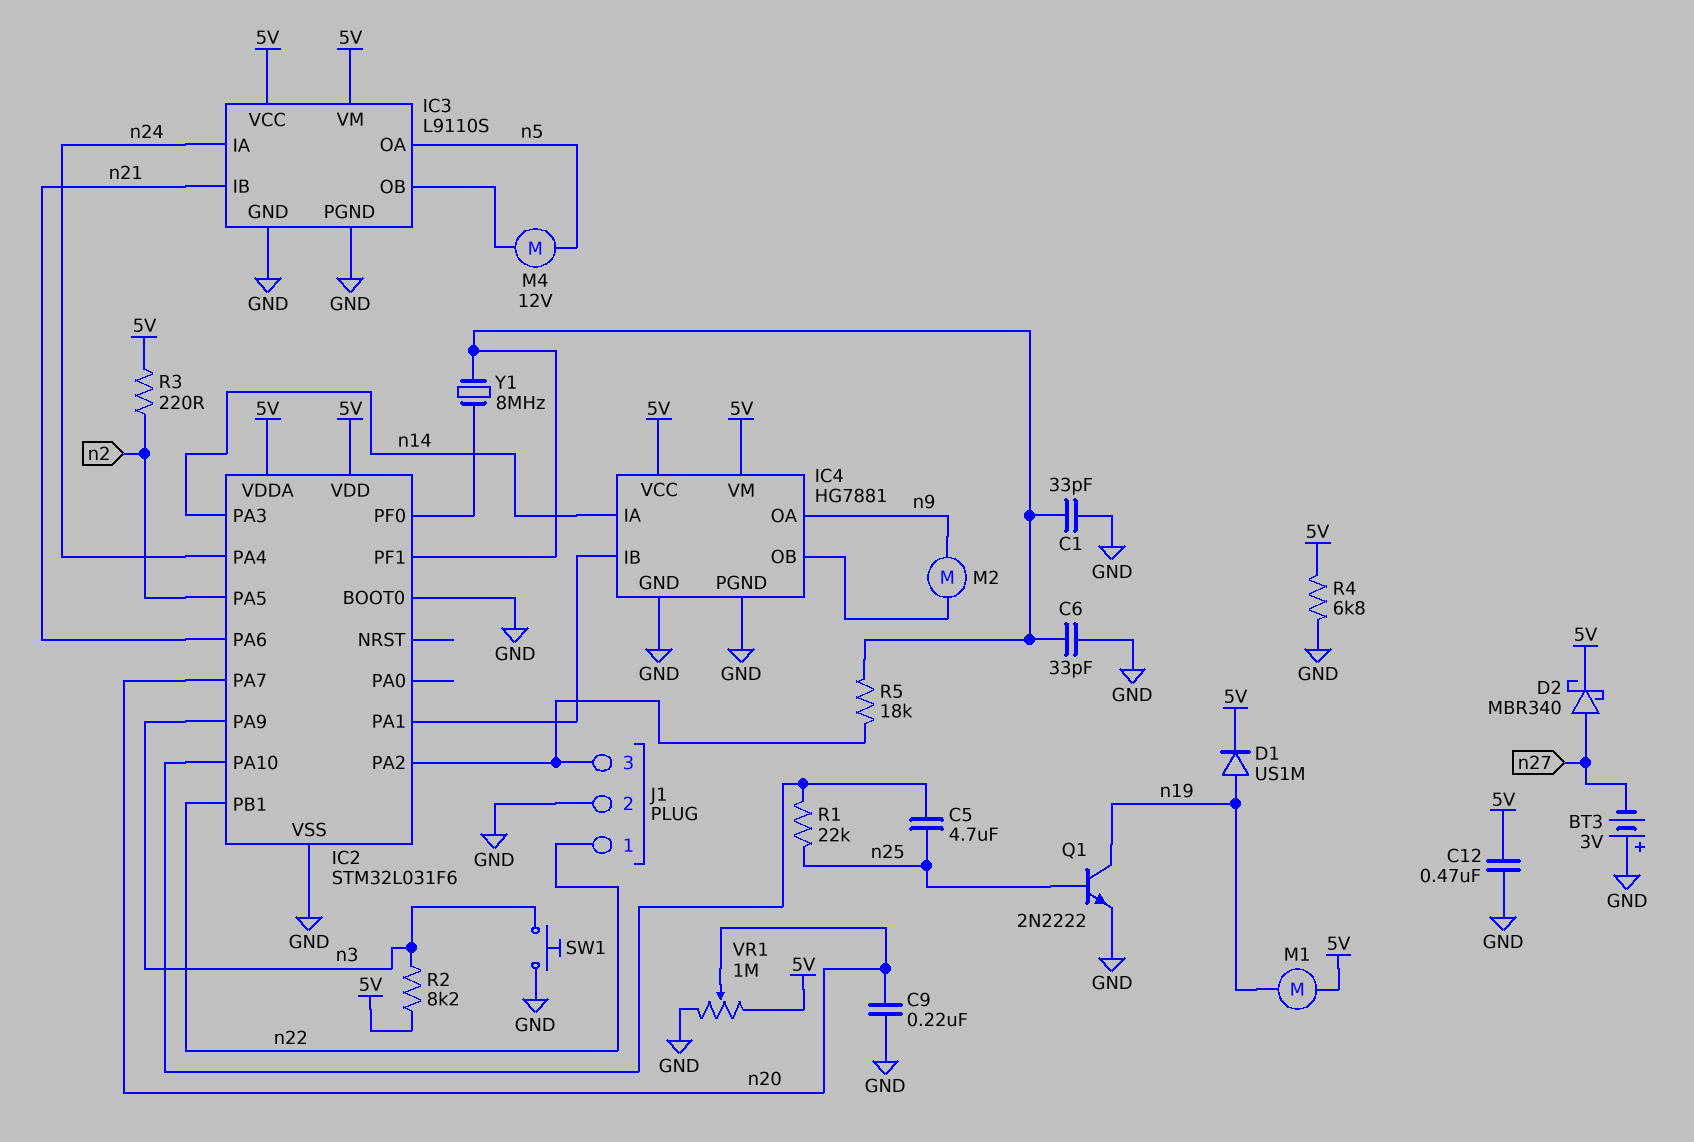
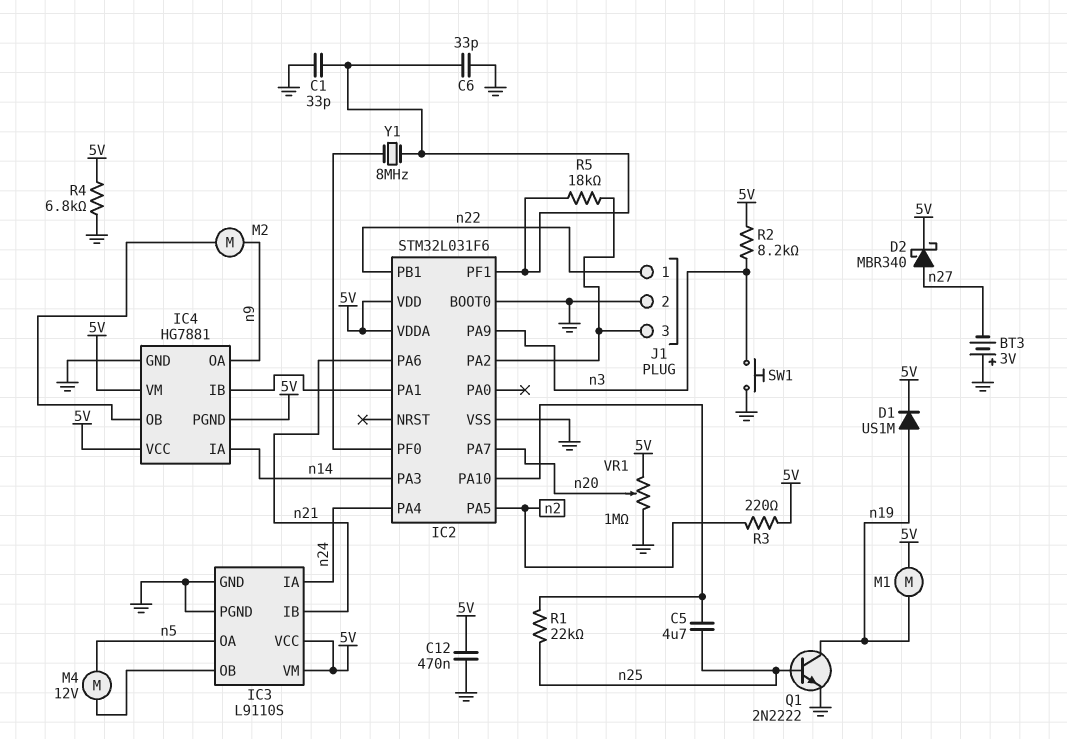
C9: 220nF (GND, n20) -> none
IC4 pin PGND: GND -> 5V

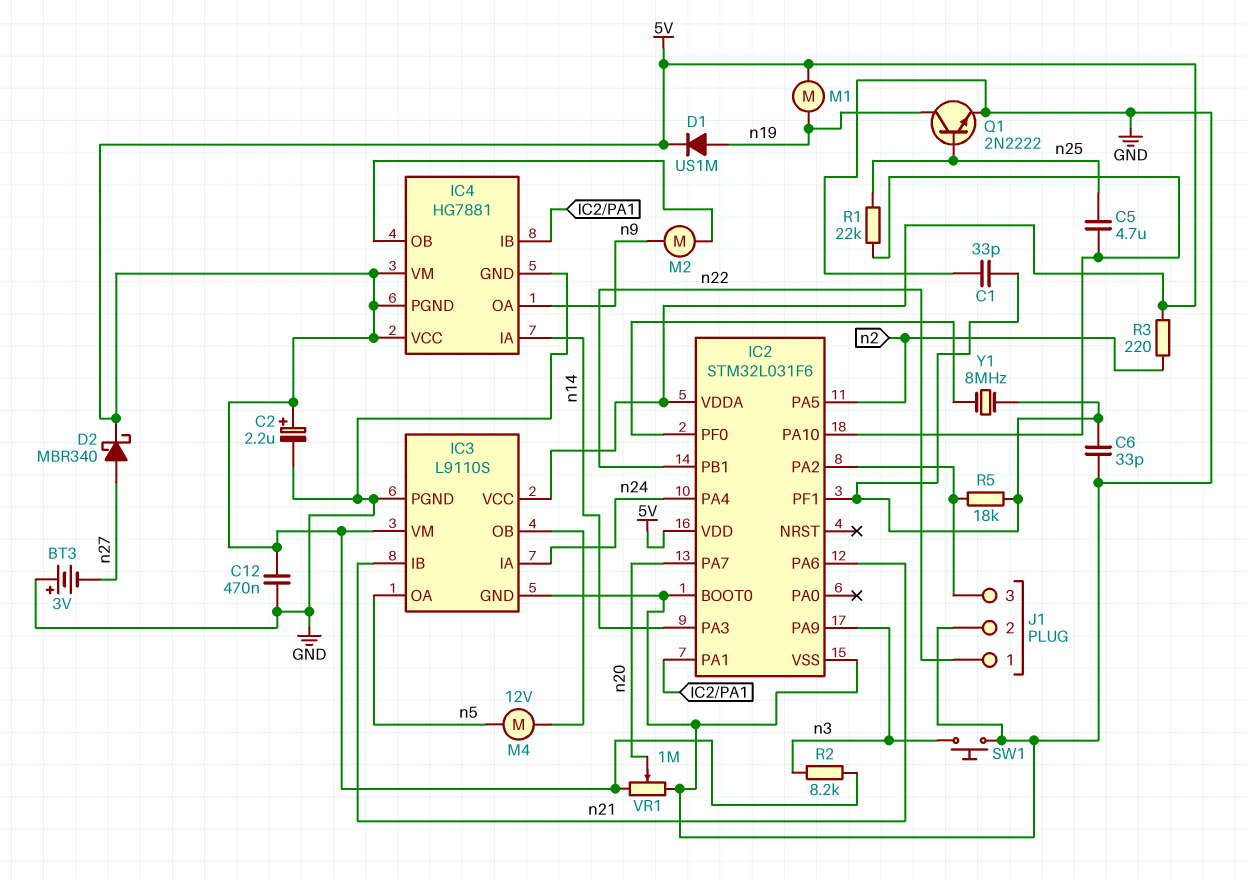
C2: none -> 2.2uF (plus 5V, minus GND)
R4: 6.8k (5V, GND) -> none

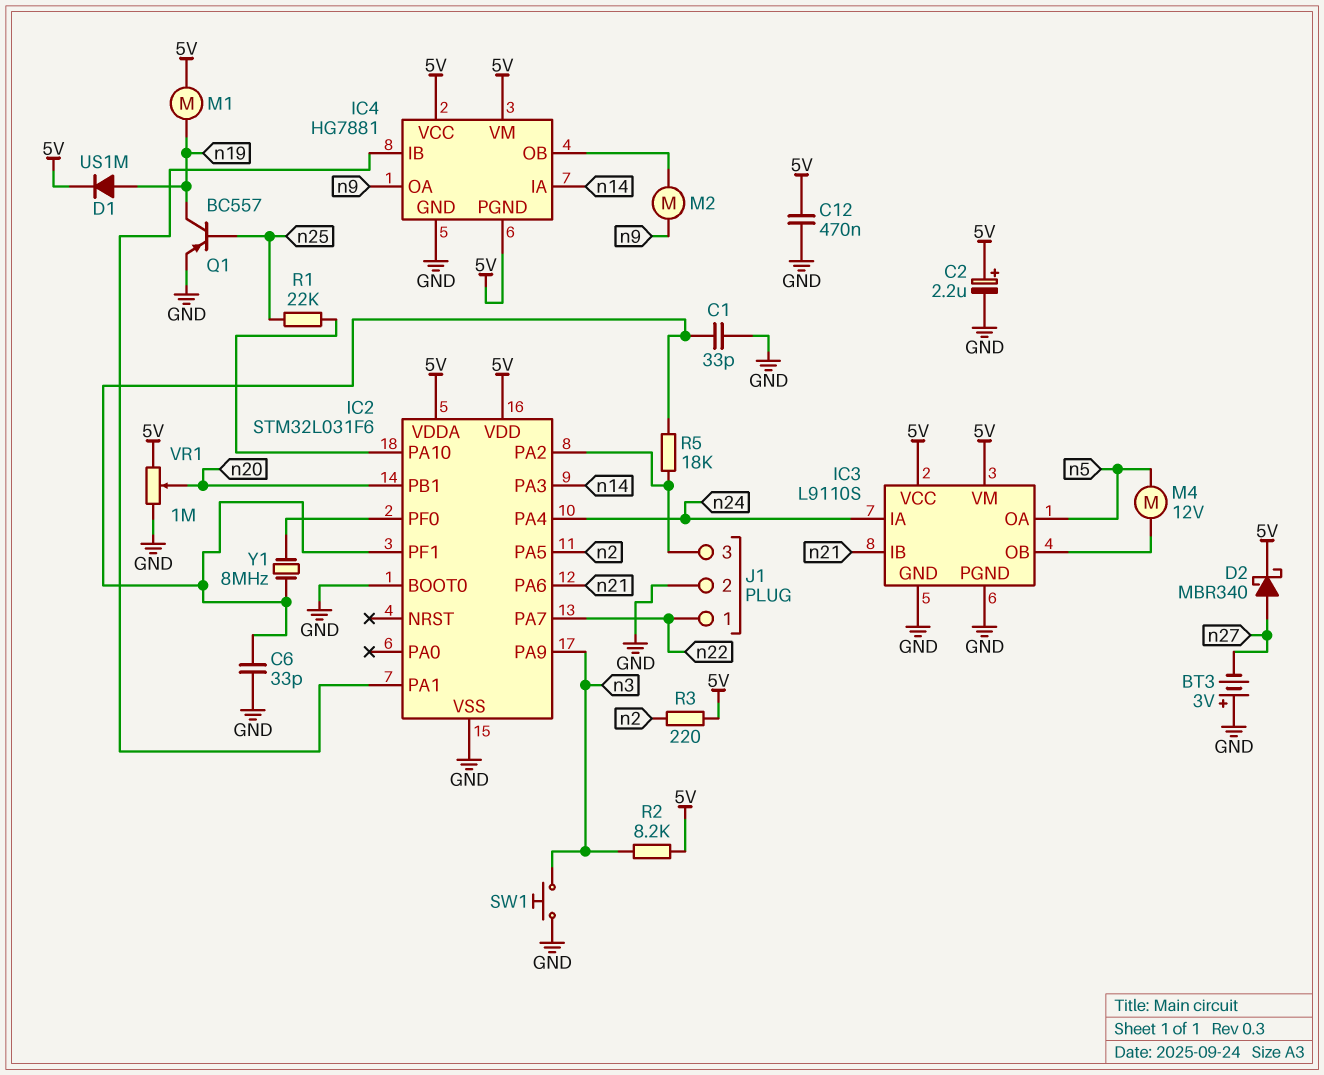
C5: 4.7uF (IC2/PA10, n25) -> none
IC2 pin PA7: n20 -> n22
IC2 pin PB1: n22 -> n20
Q1: NPN 2N2222 (B n25, C n19, E GND) -> PNP BC557 (B n25, C n19, E GND)

